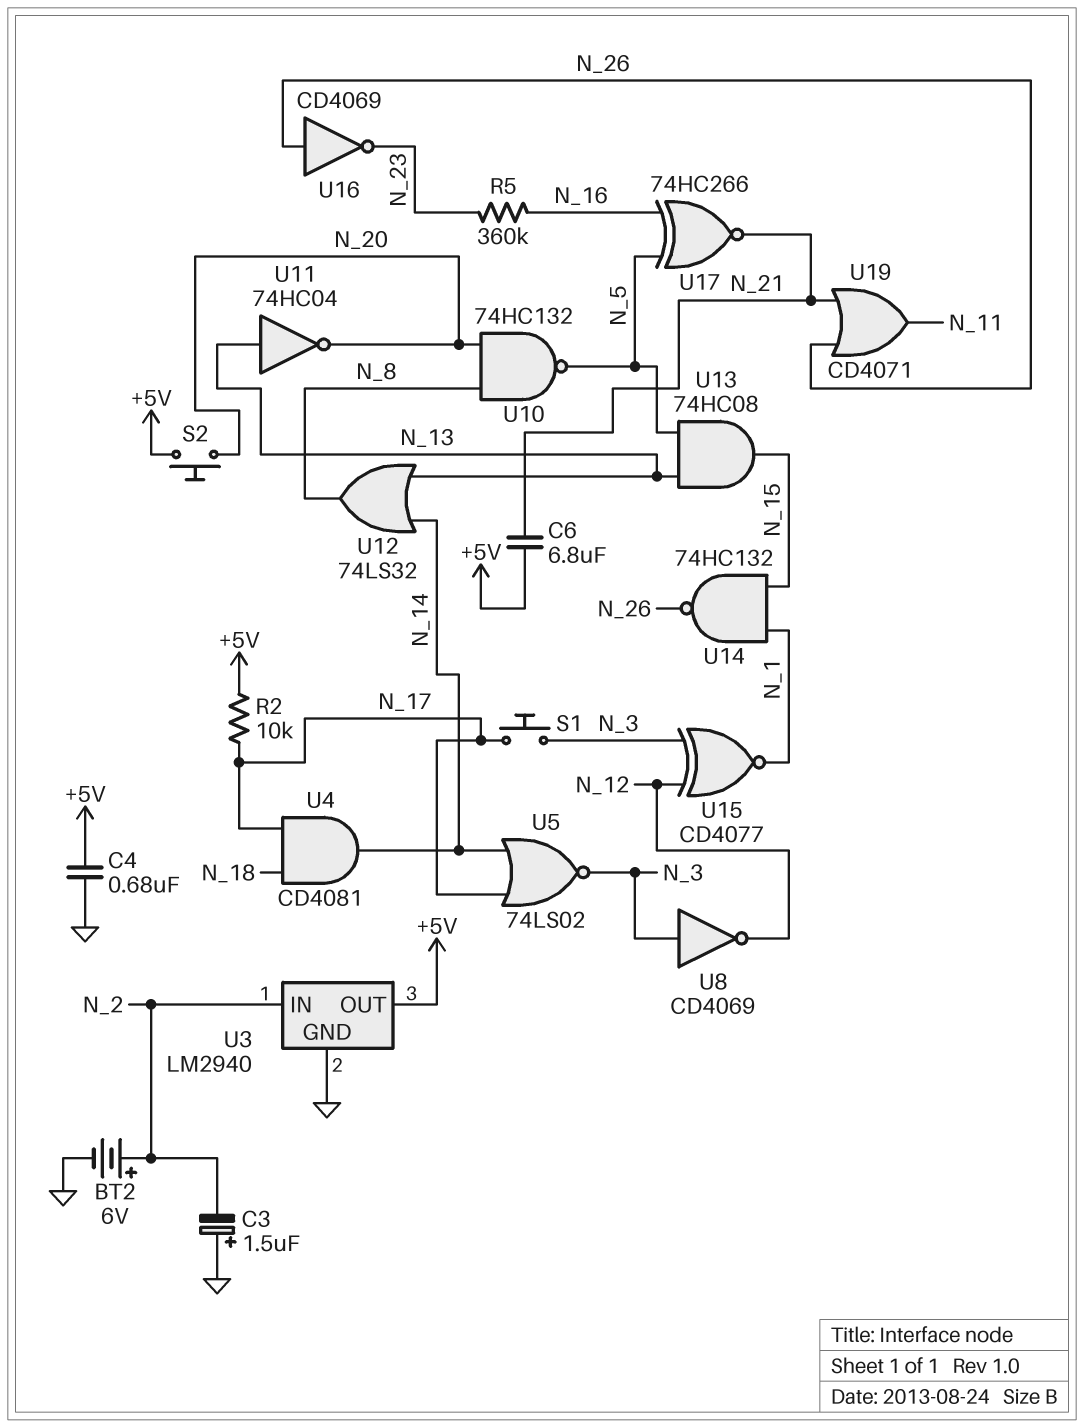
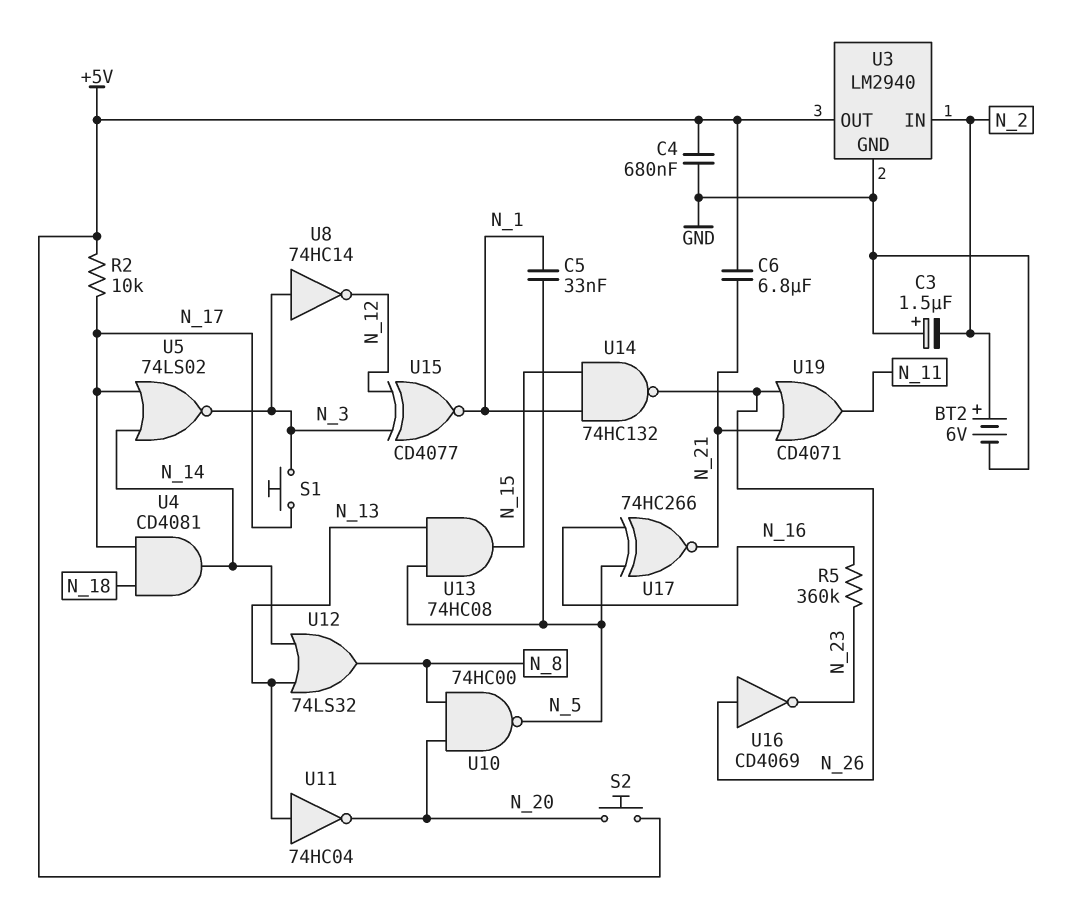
C5: none -> 33nF (N_1, N_5)
U8: NOT CD4069 (in N_3, out N_12) -> NOT 74HC14 (in N_3, out N_12)
U10: NAND 74HC132 (in N_8, in N_20, out N_5) -> NAND 74HC00 (in N_8, in N_20, out N_5)

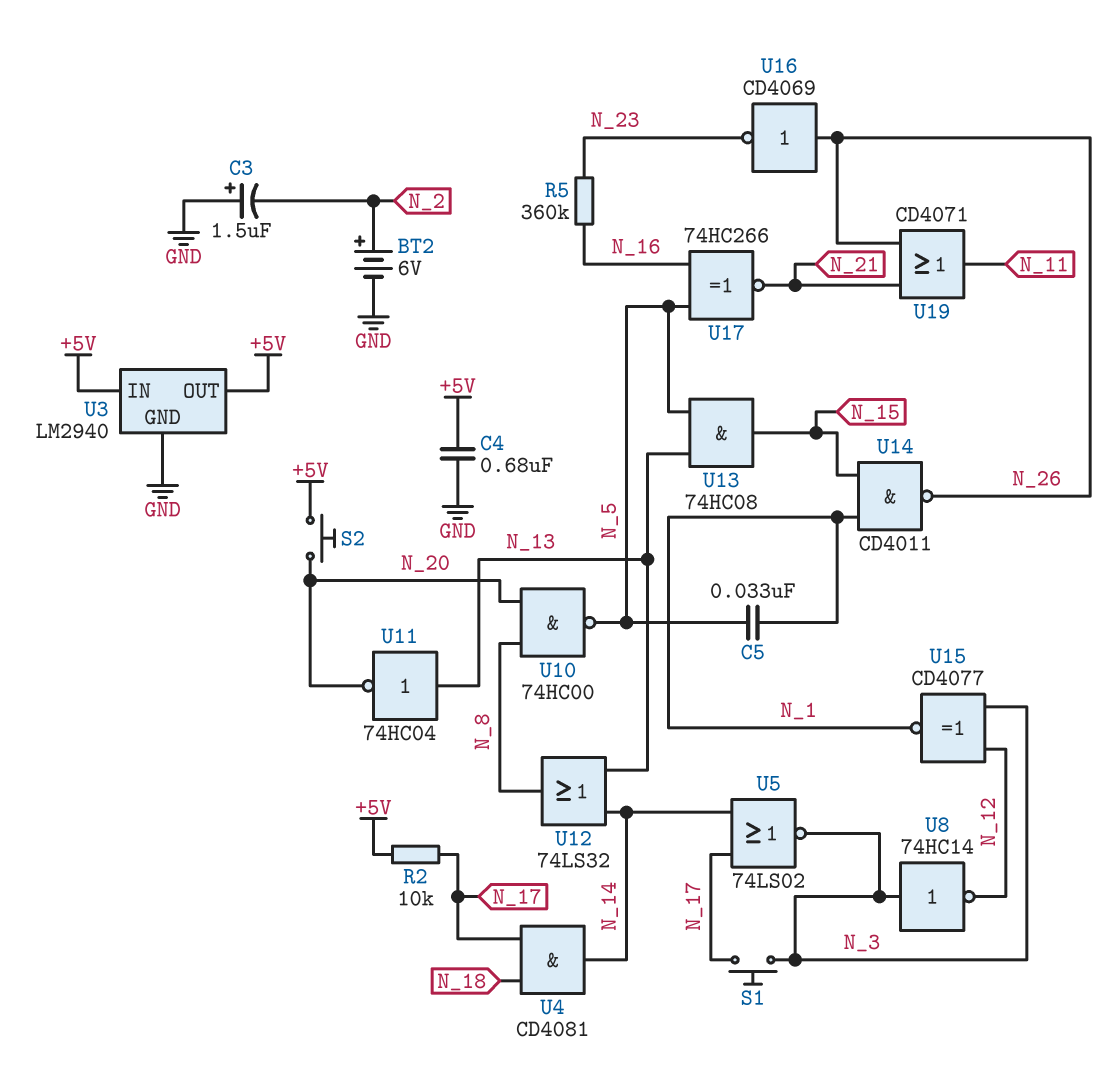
C6: 6.8uF (+5V, N_21) -> none
U3 pin IN: N_2 -> +5V
U14: NAND 74HC132 (in N_1, in N_15, out N_26) -> NAND CD4011 (in N_1, in N_15, out N_26)

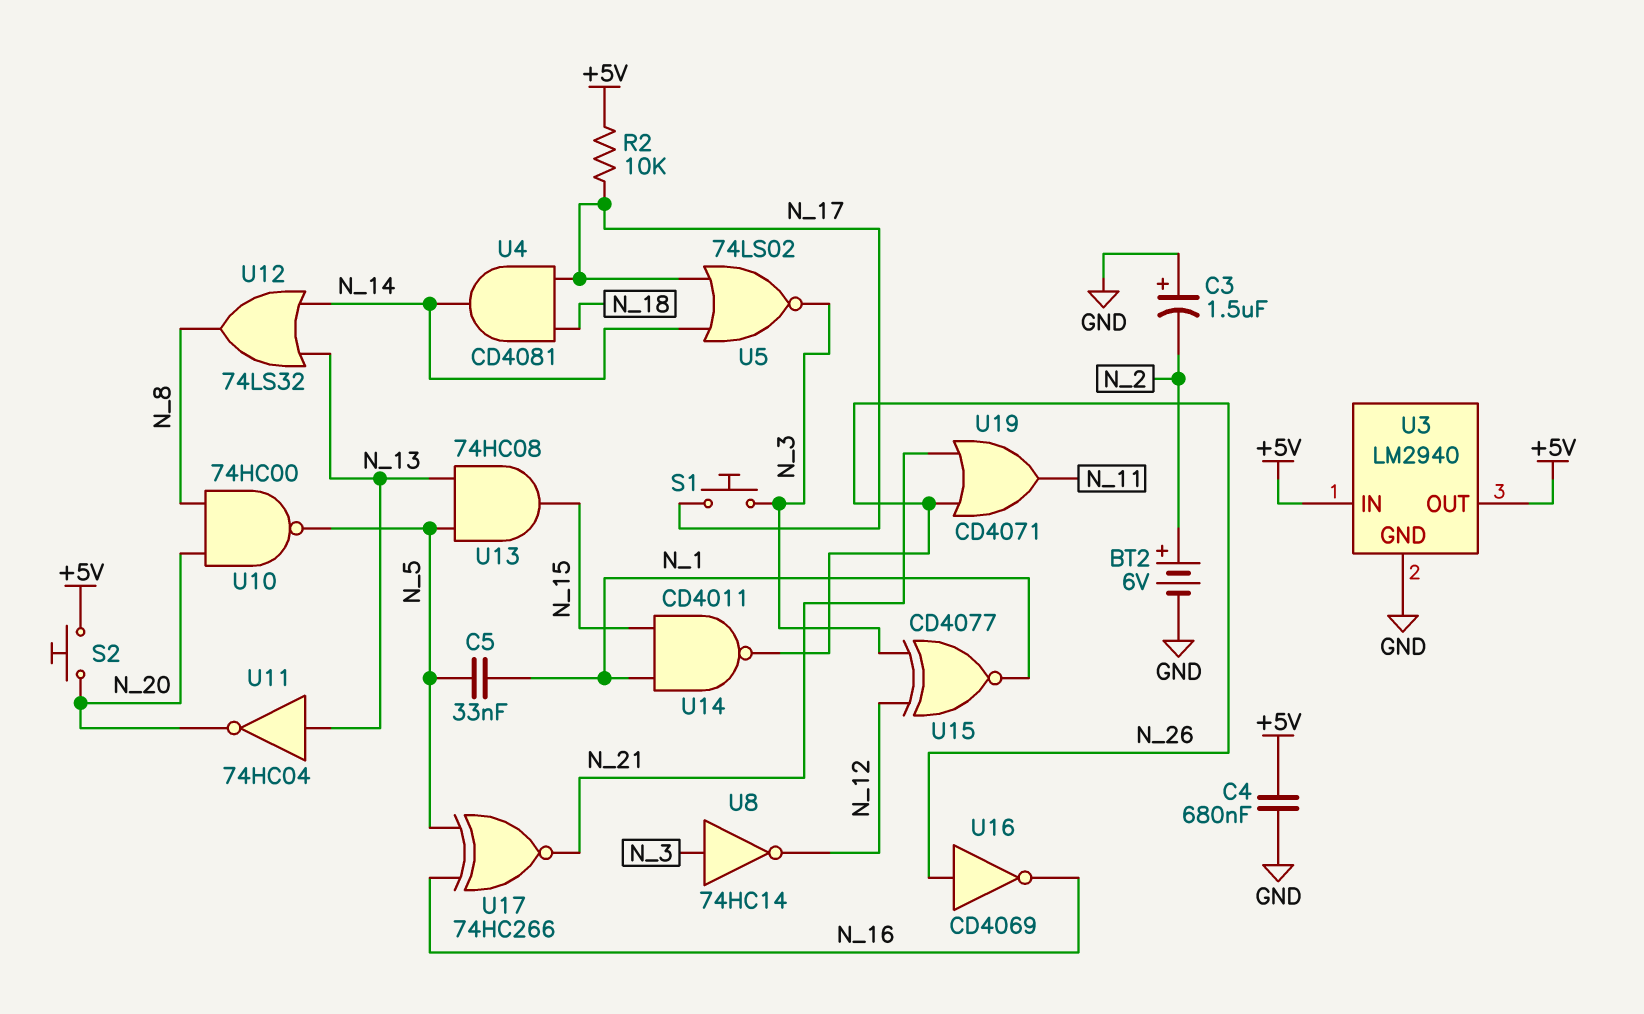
R5: 360k (N_16, N_23) -> none
U16: NOT CD4069 (in N_26, out N_23) -> NOT CD4069 (in N_26, out N_16)

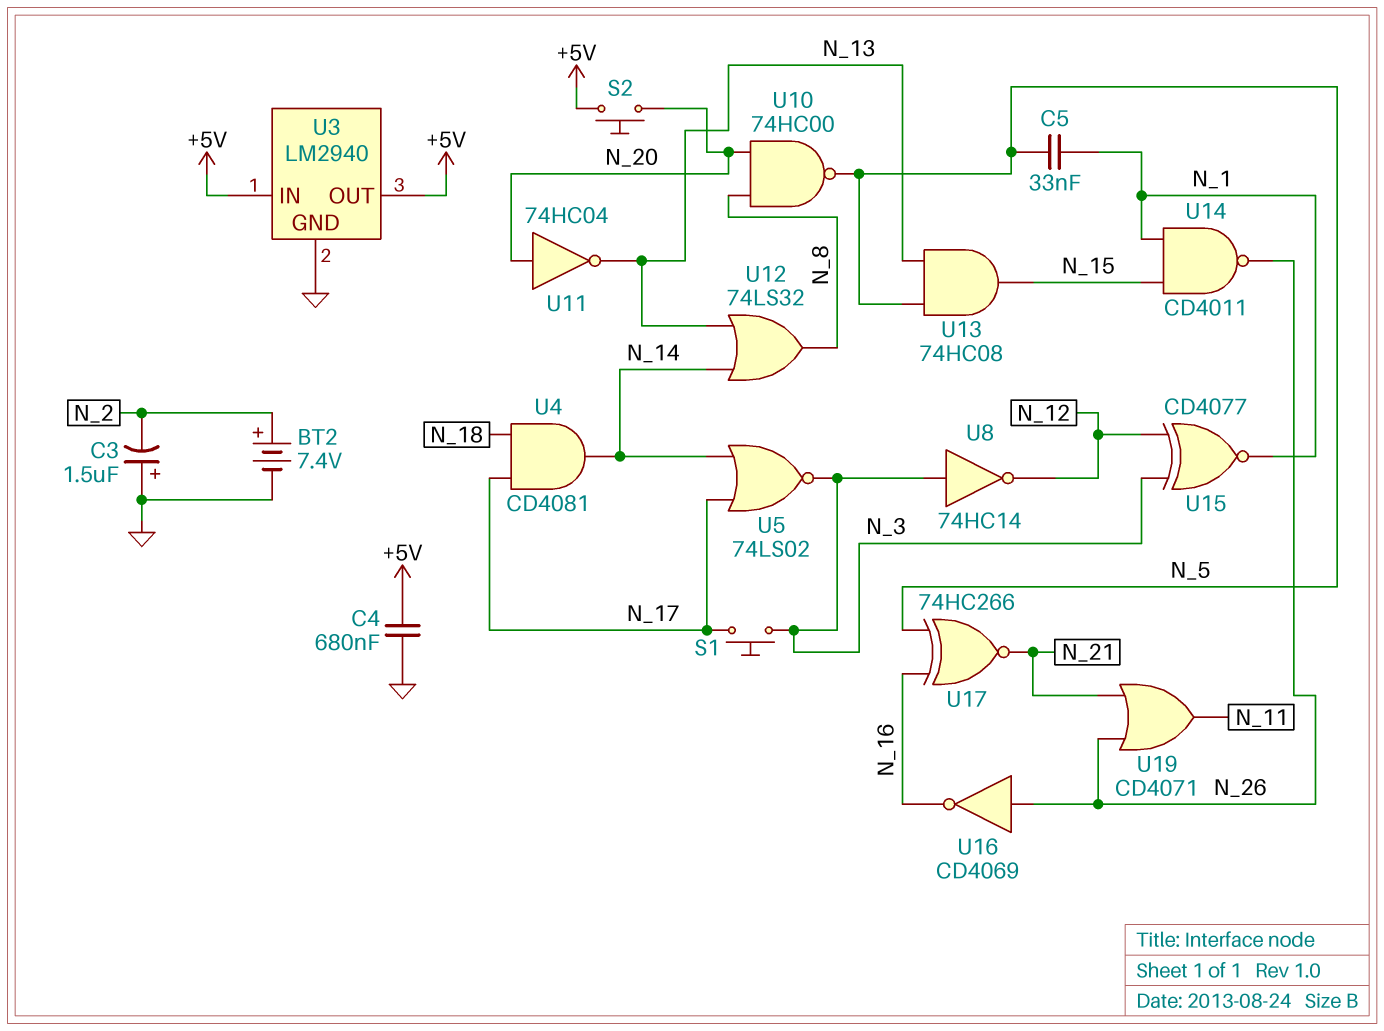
BT2: 6V (plus N_2, minus GND) -> 7.4V (plus N_2, minus GND)
R2: 10k (+5V, N_17) -> none
U11: NOT 74HC04 (in N_13, out N_20) -> NOT 74HC04 (in N_20, out N_13)

